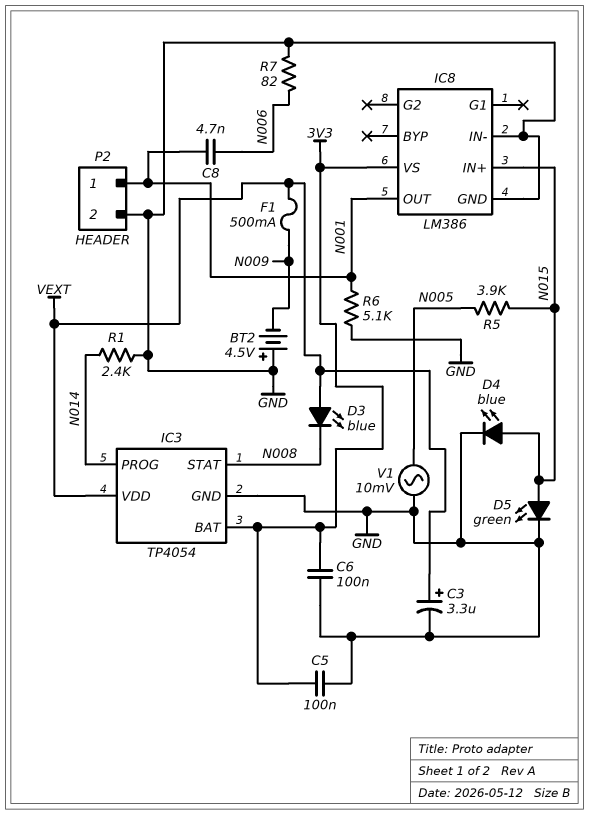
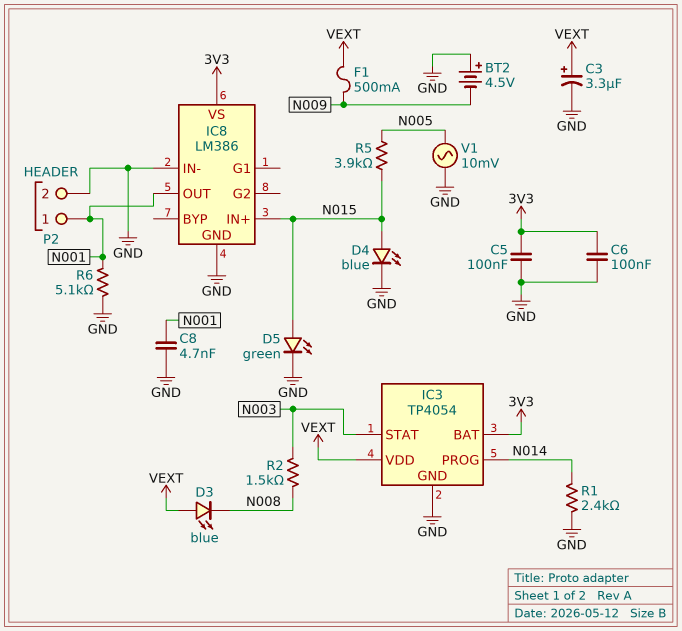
C8: 4.7nF (N001, N006) -> 4.7nF (GND, N001)
IC3 pin STAT: N008 -> N003
R2: none -> 1.5k (N003, N008)
R7: 82 (GND, N006) -> none

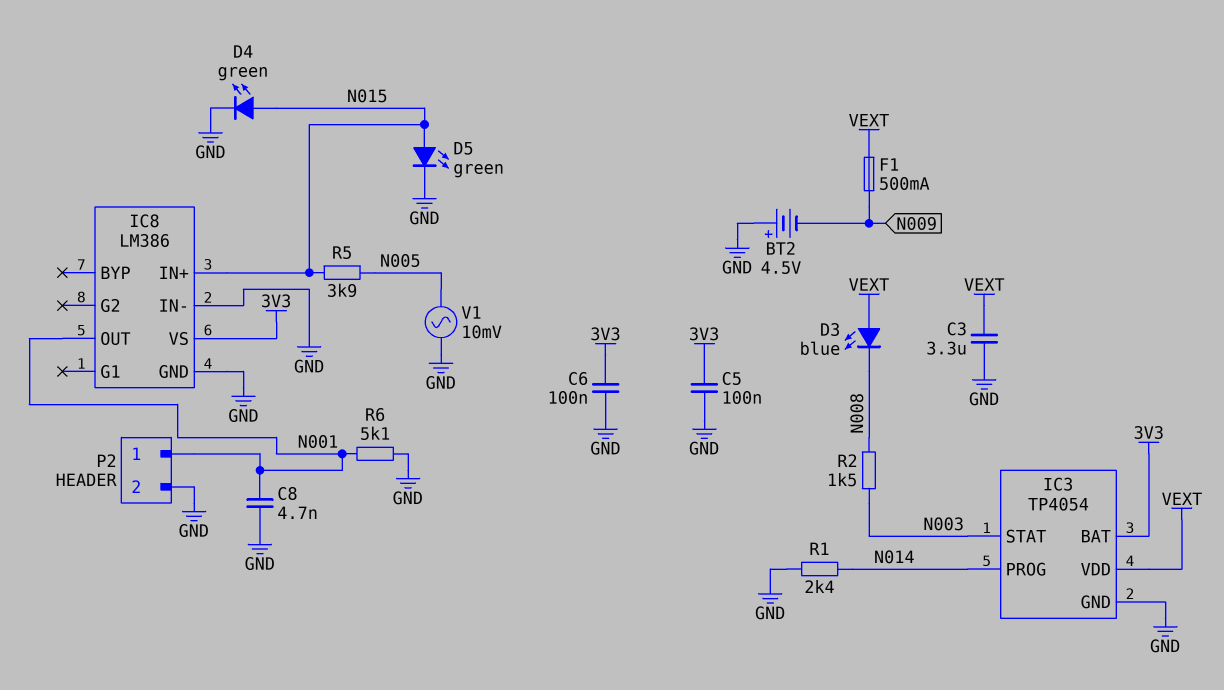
C3: 3.3uF (plus VEXT, minus GND) -> 3.3uF (GND, VEXT)
D4: LED blue (A N015, K GND) -> LED green (A N015, K GND)

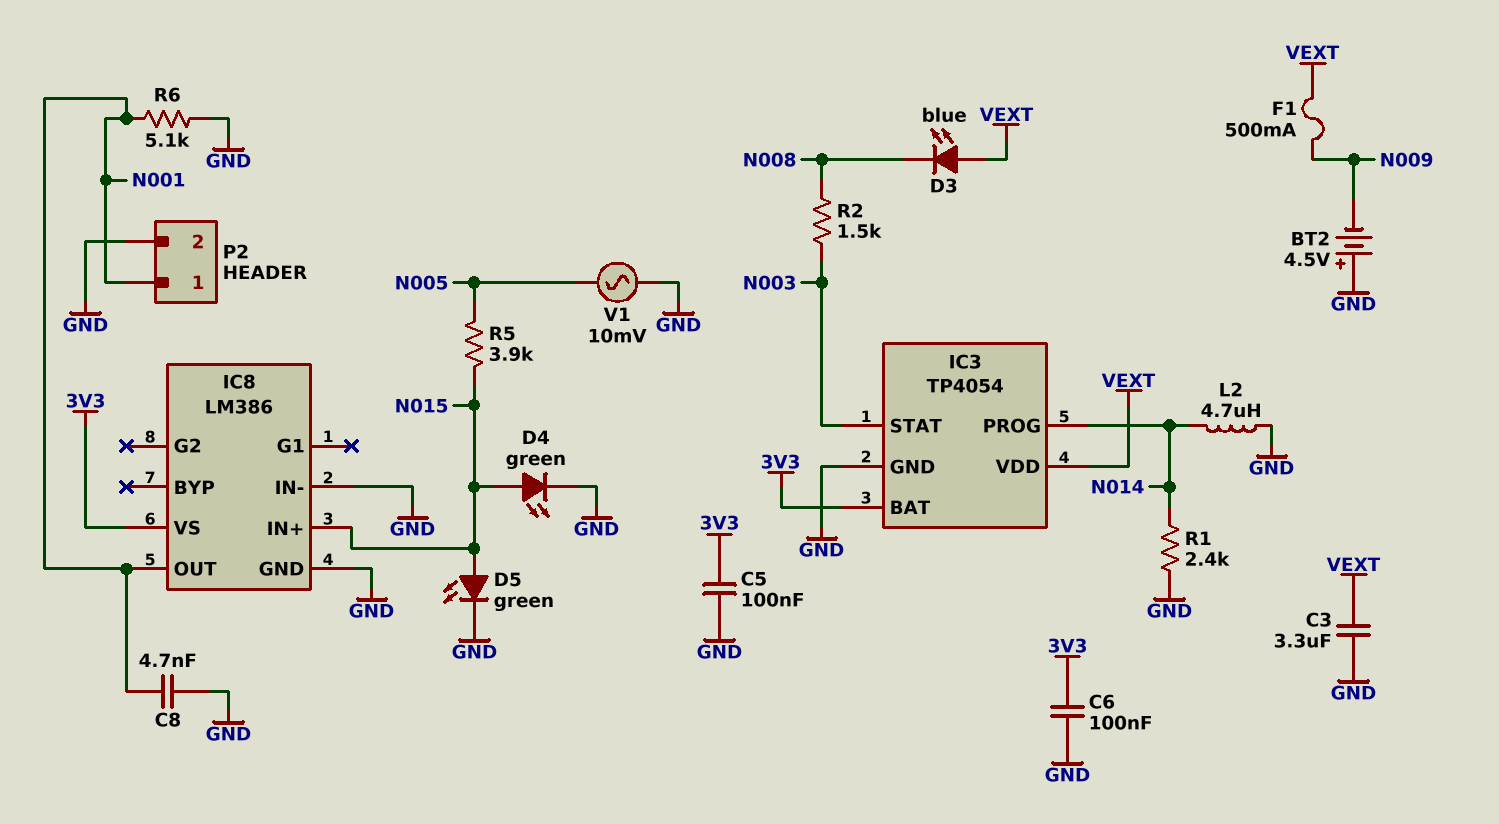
L2: none -> 4.7uH (GND, N014)

